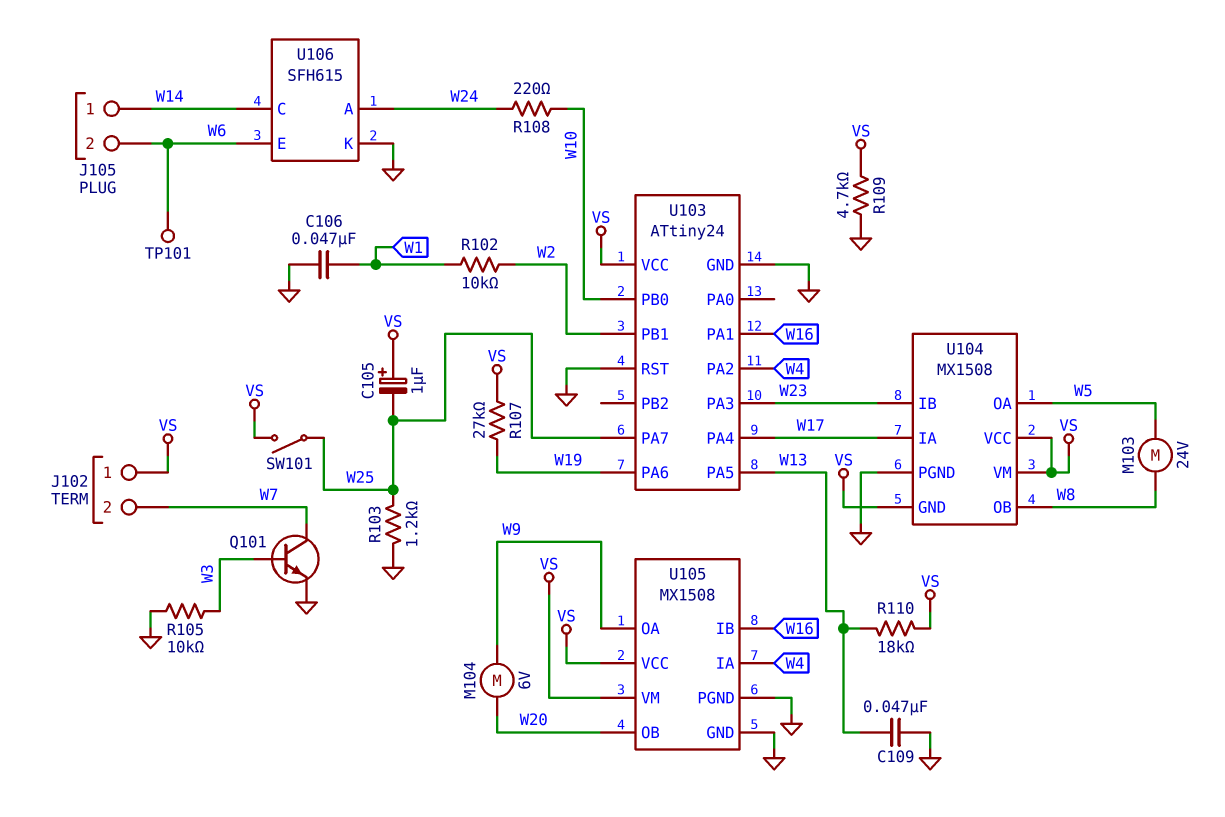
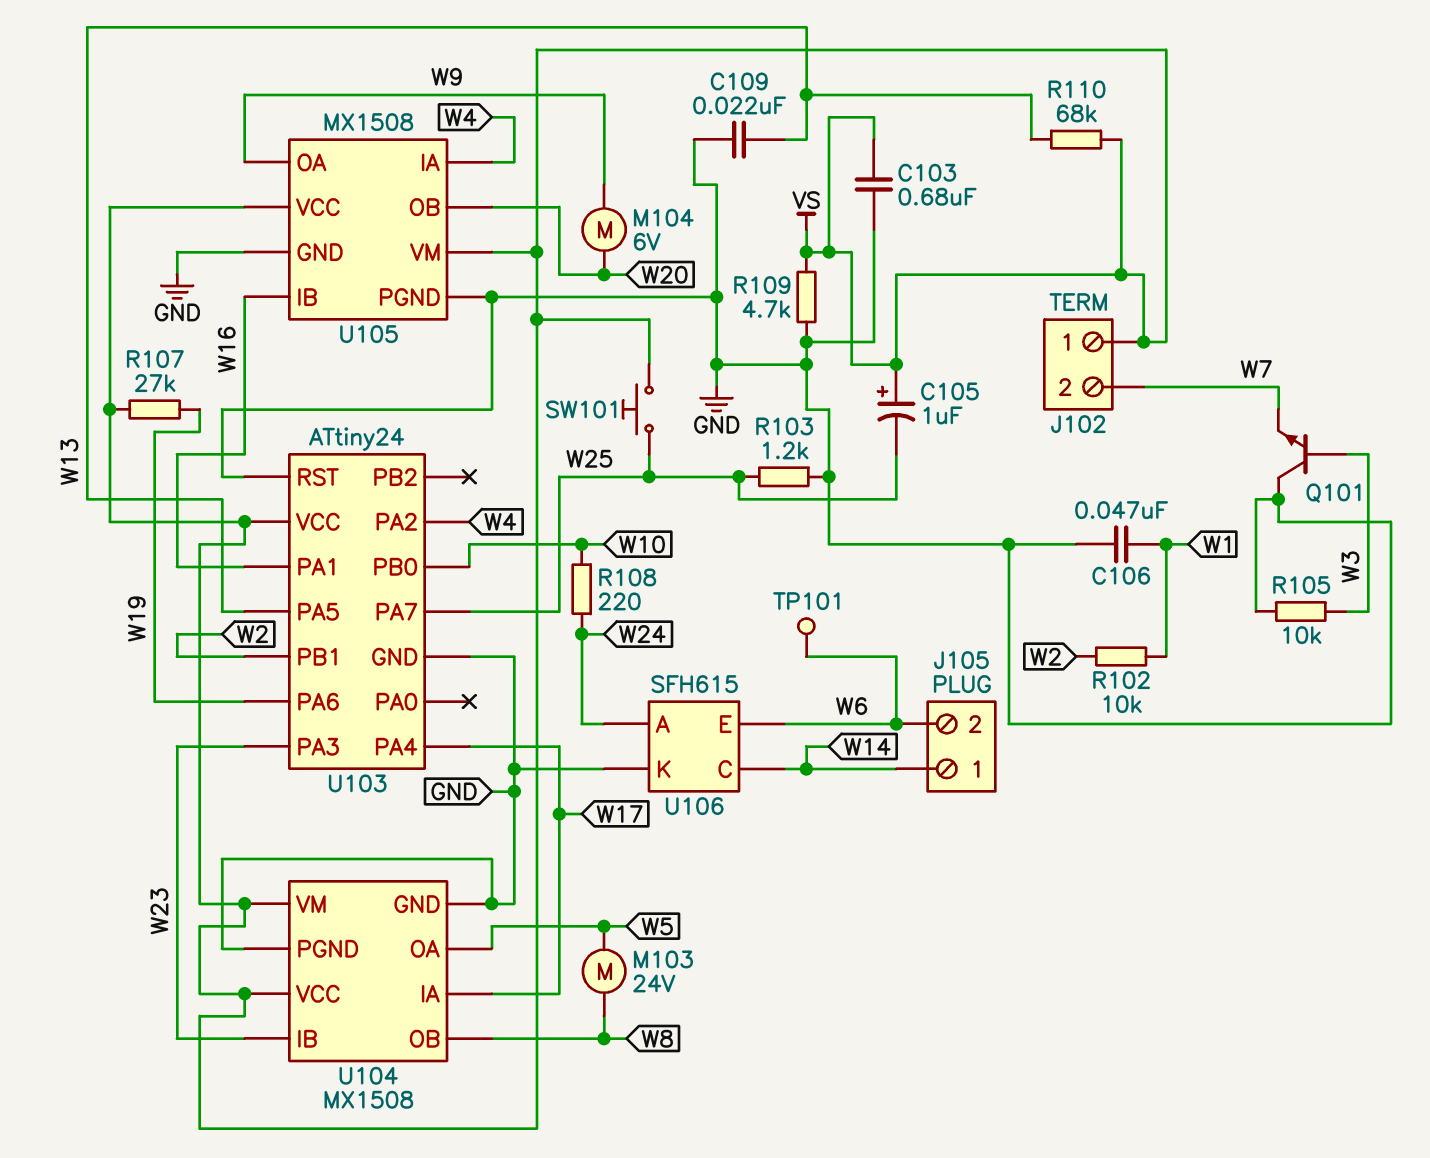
C103: none -> 680nF (GND, VS)
C109: 47nF (GND, W13) -> 22nF (GND, W13)
Q101: NPN (B W3, C W7, E GND) -> NPN (B W3, C GND, E W7)
R110: 18k (VS, W13) -> 68k (VS, W13)
SW101: switch (VS, W25) -> button (VS, W25)
U104 pin GND: VS -> GND

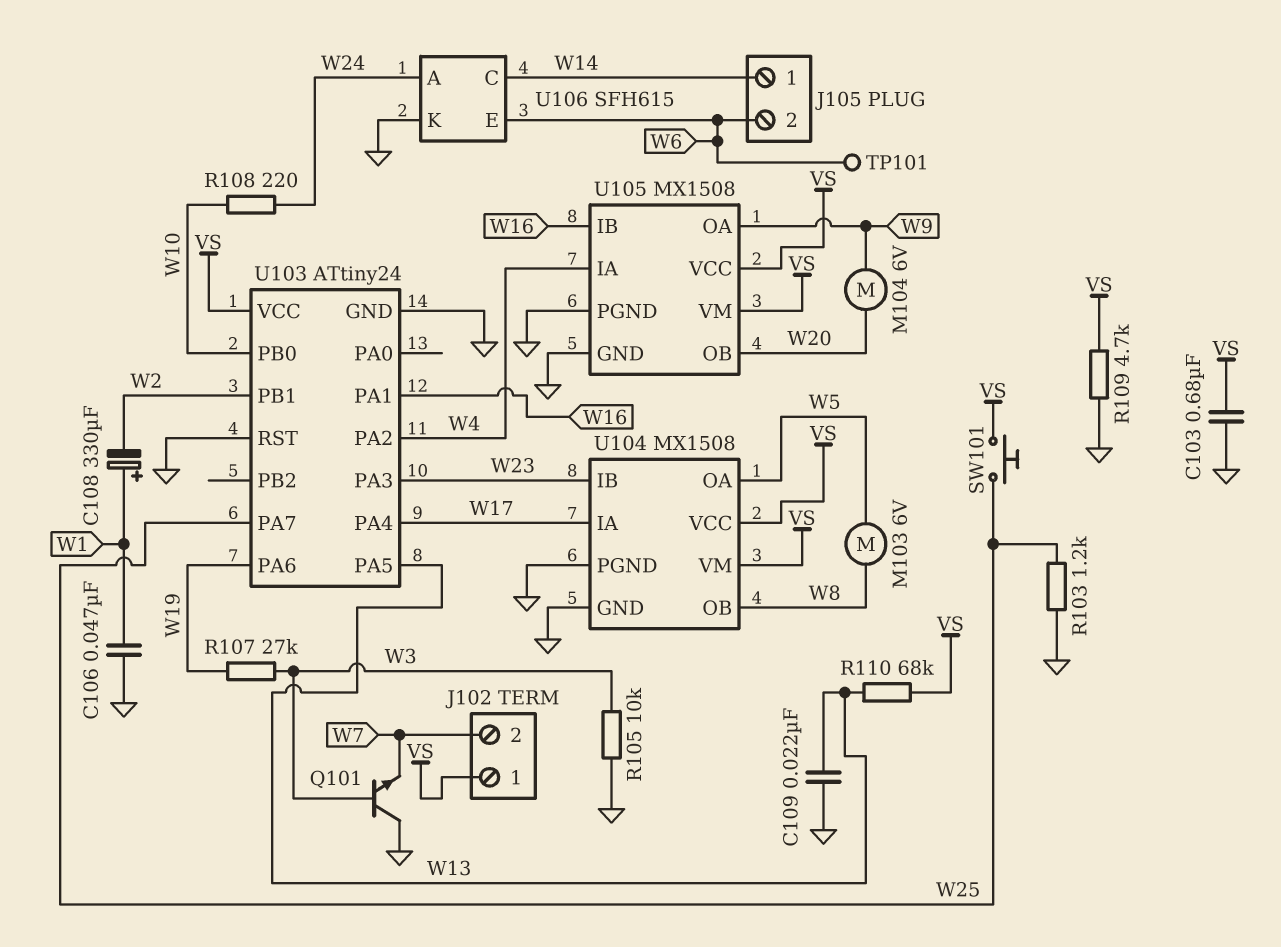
C105: 1uF (plus VS, minus W25) -> none
C108: none -> 330uF (plus W1, minus W2)
M103: motor 24V (W5, W8) -> motor 6V (W5, W8)
R102: 10k (W1, W2) -> none
R107: 27k (VS, W19) -> 27k (W3, W19)

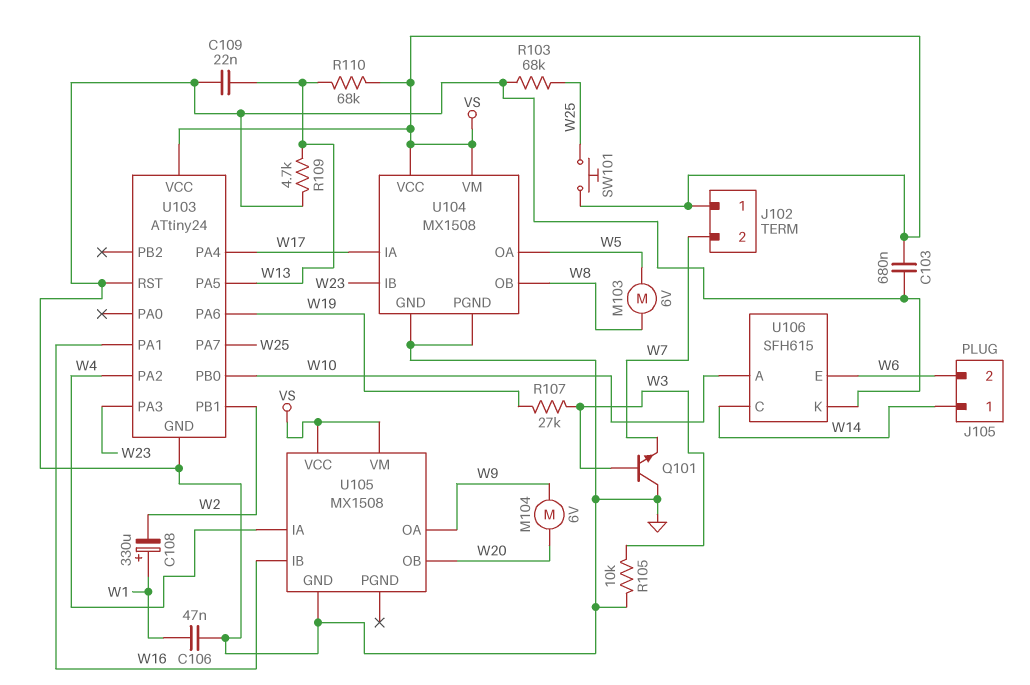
R103: 1.2k (GND, W25) -> 68k (GND, W25)
R108: 220 (W10, W24) -> none
R109: 4.7k (GND, VS) -> 4.7k (GND, W13)
TP101: test point (W6) -> none
U105 pin PGND: GND -> none
U106 pin A: W24 -> W10

